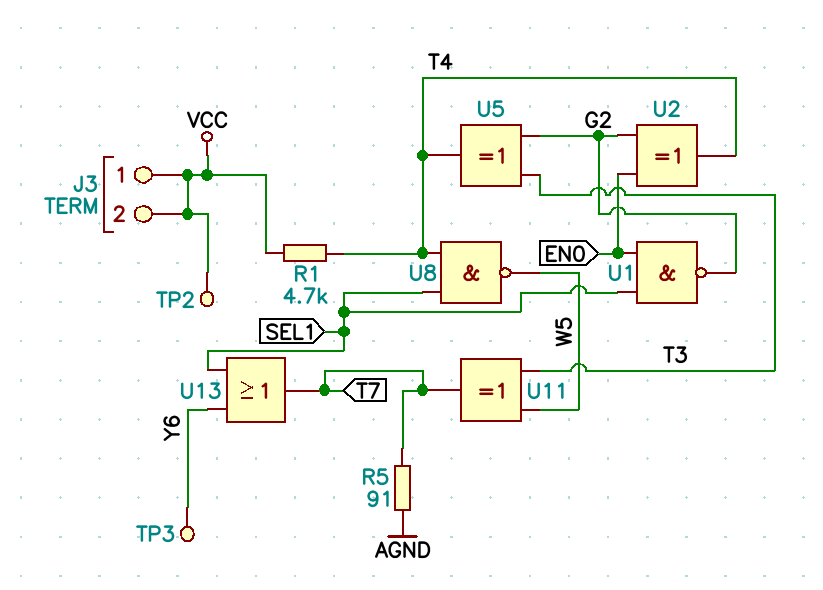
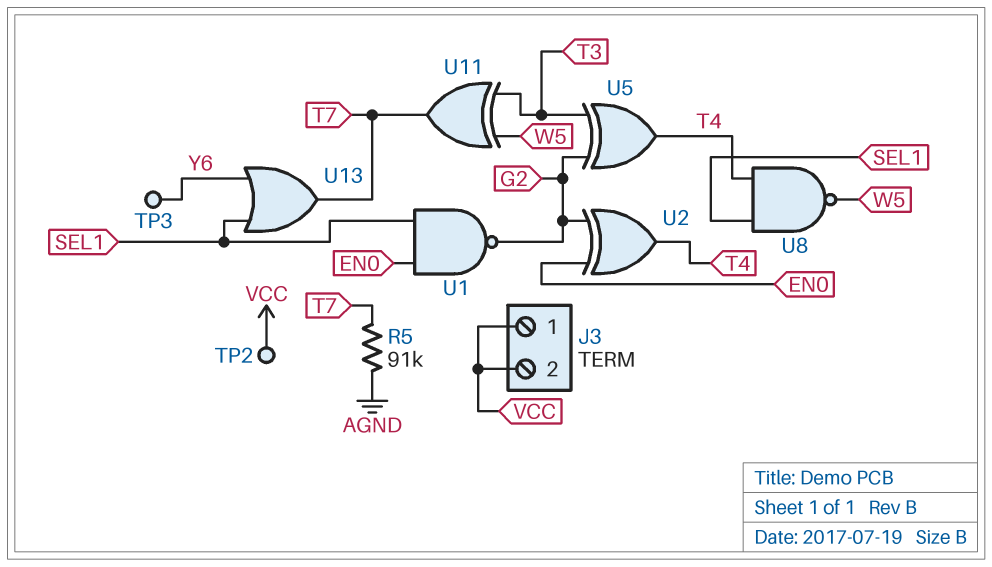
R1: 4.7k (T4, VCC) -> none
R5: 91 (AGND, T7) -> 91k (AGND, T7)

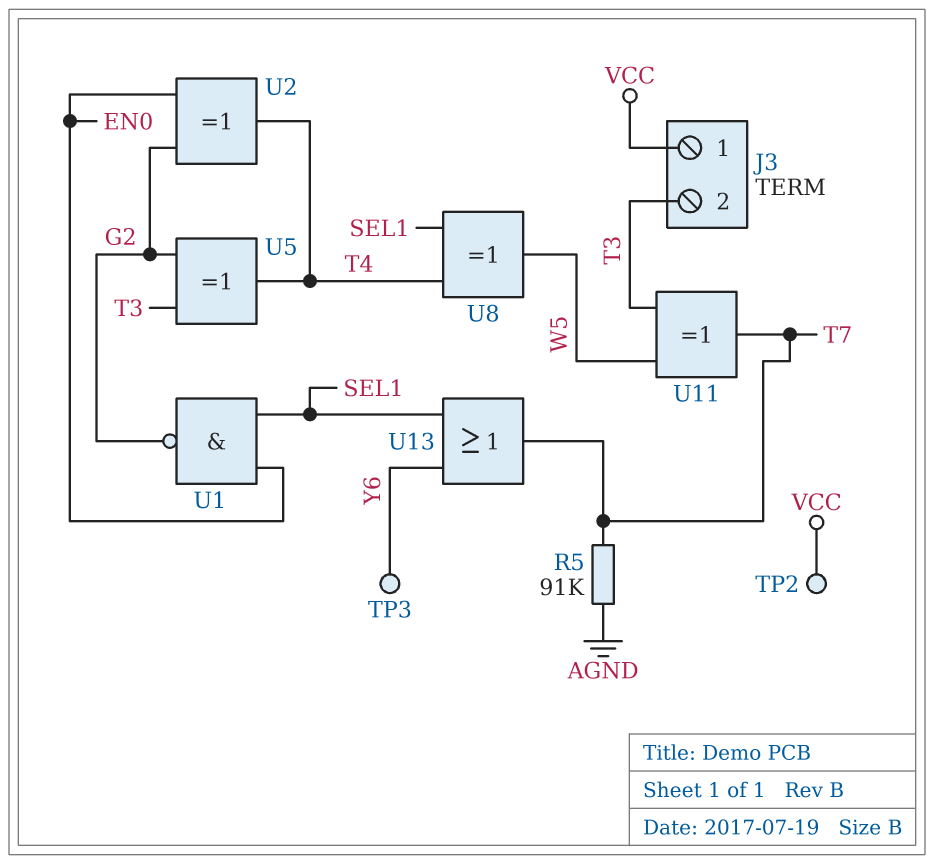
J3 pin 2: VCC -> T3
U8: NAND (in SEL1, in T4, out W5) -> XOR (in SEL1, in T4, out W5)

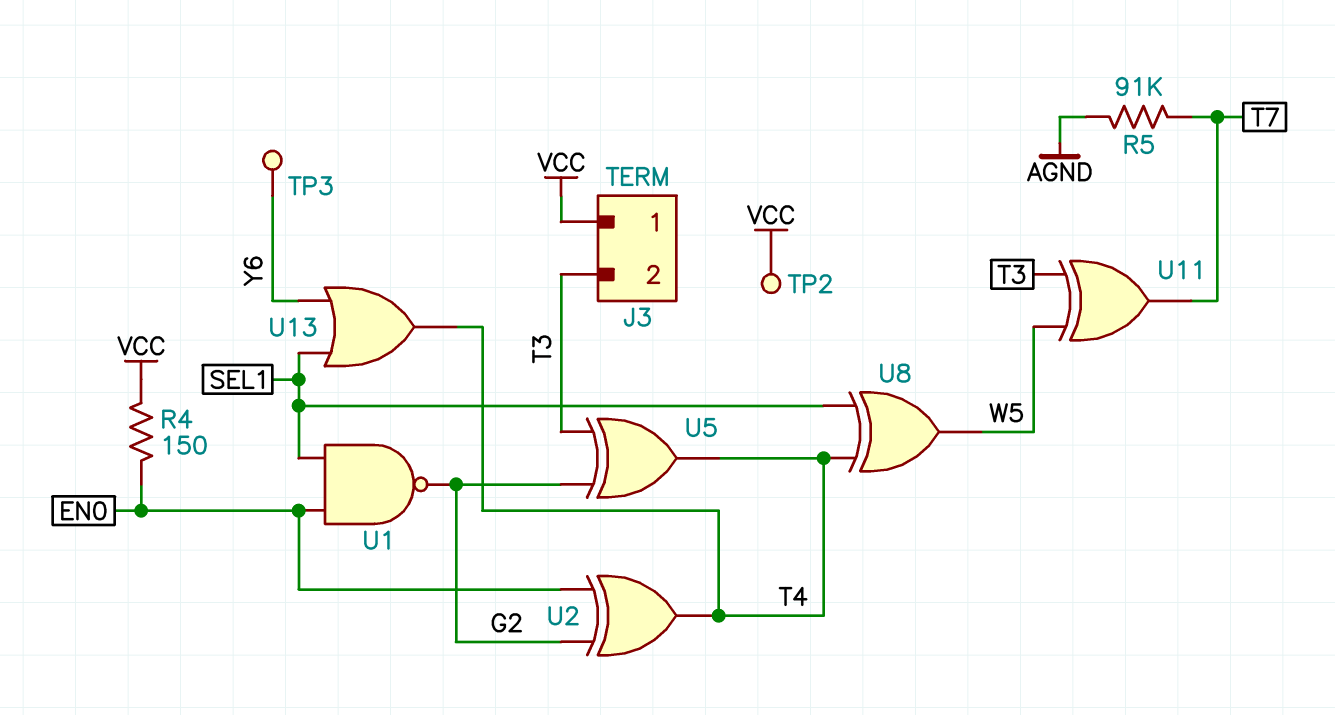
R4: none -> 150 (EN0, VCC)
U13: OR (in SEL1, in Y6, out T7) -> OR (in SEL1, in Y6, out T4)

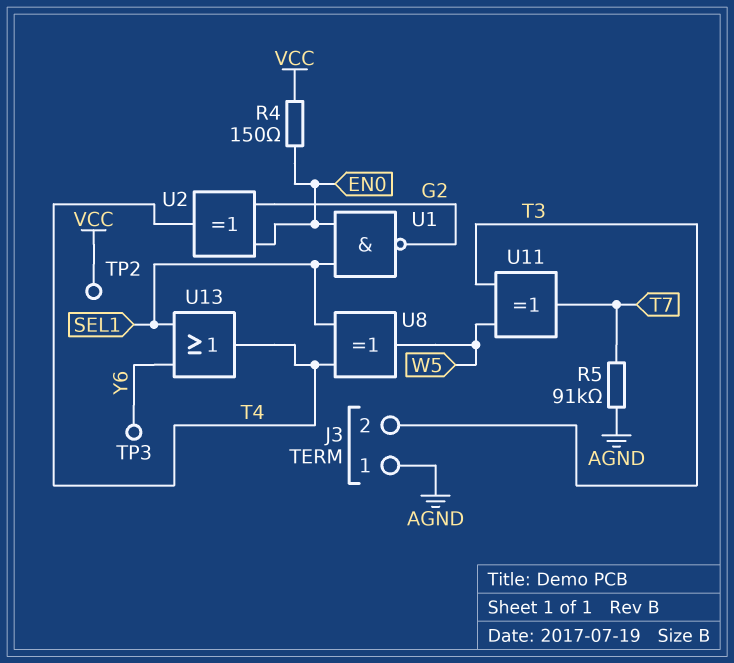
J3 pin 1: VCC -> AGND
U5: XOR (in G2, in T3, out T4) -> none

